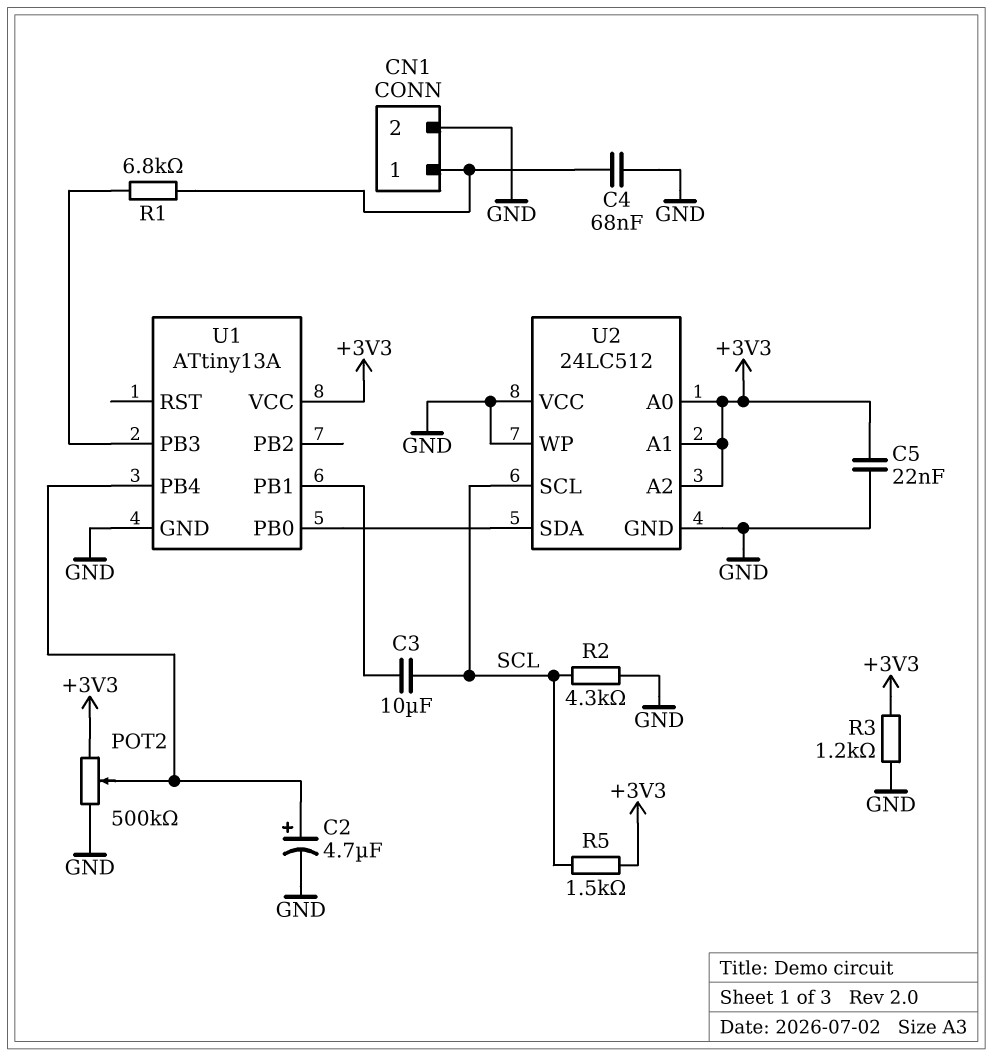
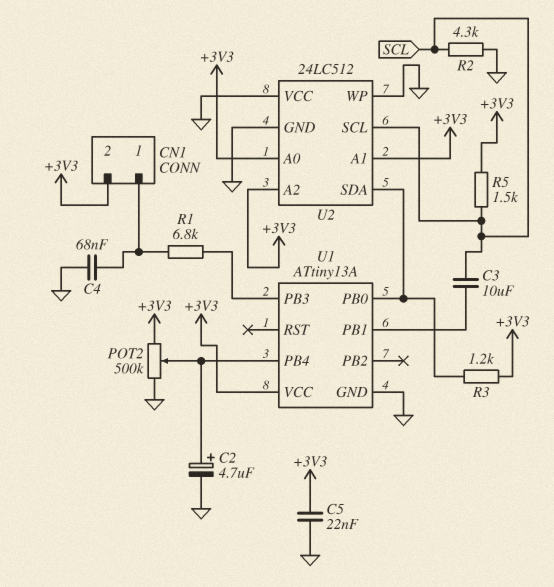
CN1 pin 2: GND -> +3V3
R3: 1.2k (+3V3, GND) -> 1.2k (+3V3, U1/PB0)

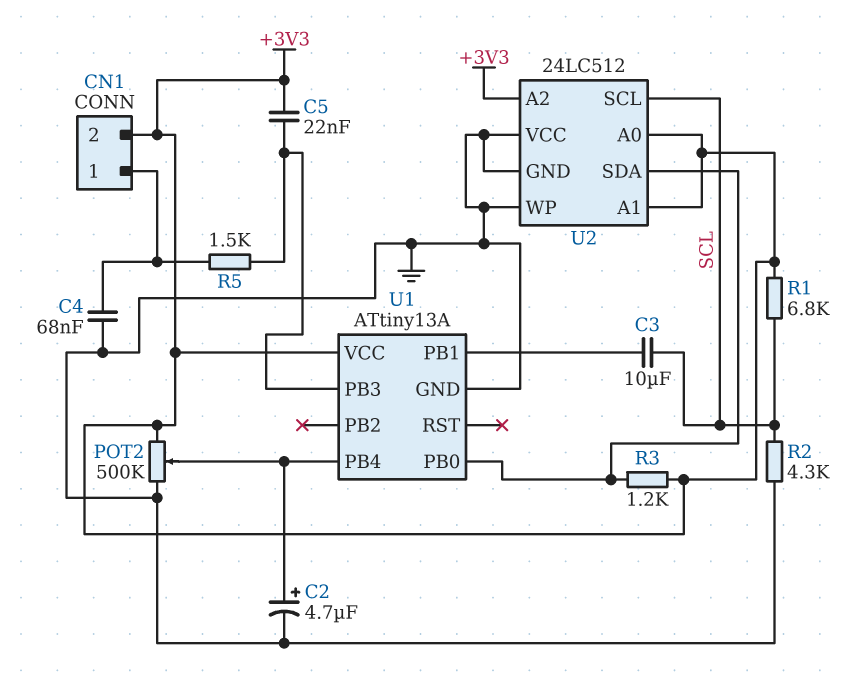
C5: 22nF (+3V3, GND) -> 22nF (+3V3, U1/PB3)
R1: 6.8k (CN1/1, U1/PB3) -> 6.8k (+3V3, SCL)
R5: 1.5k (+3V3, SCL) -> 1.5k (CN1/1, U1/PB3)

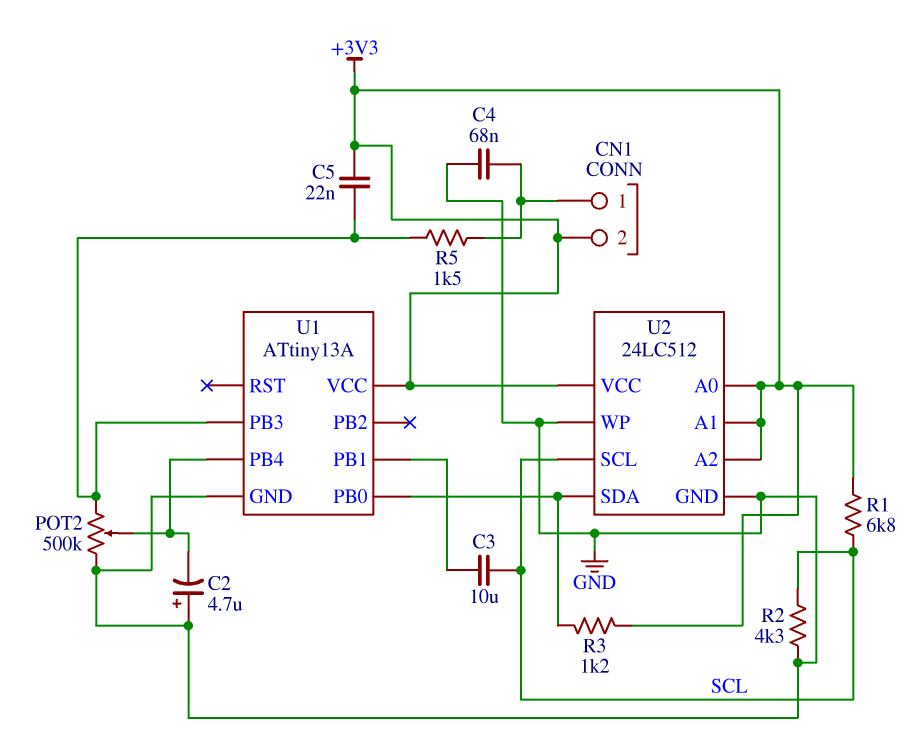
C2: 4.7uF (plus U1/PB4, minus GND) -> 4.7uF (plus GND, minus U1/PB4)
POT2: 500k (+3V3, GND, wiper U1/PB4) -> 500k (GND, U1/PB3, wiper U1/PB4)
U2 pin VCC: GND -> +3V3

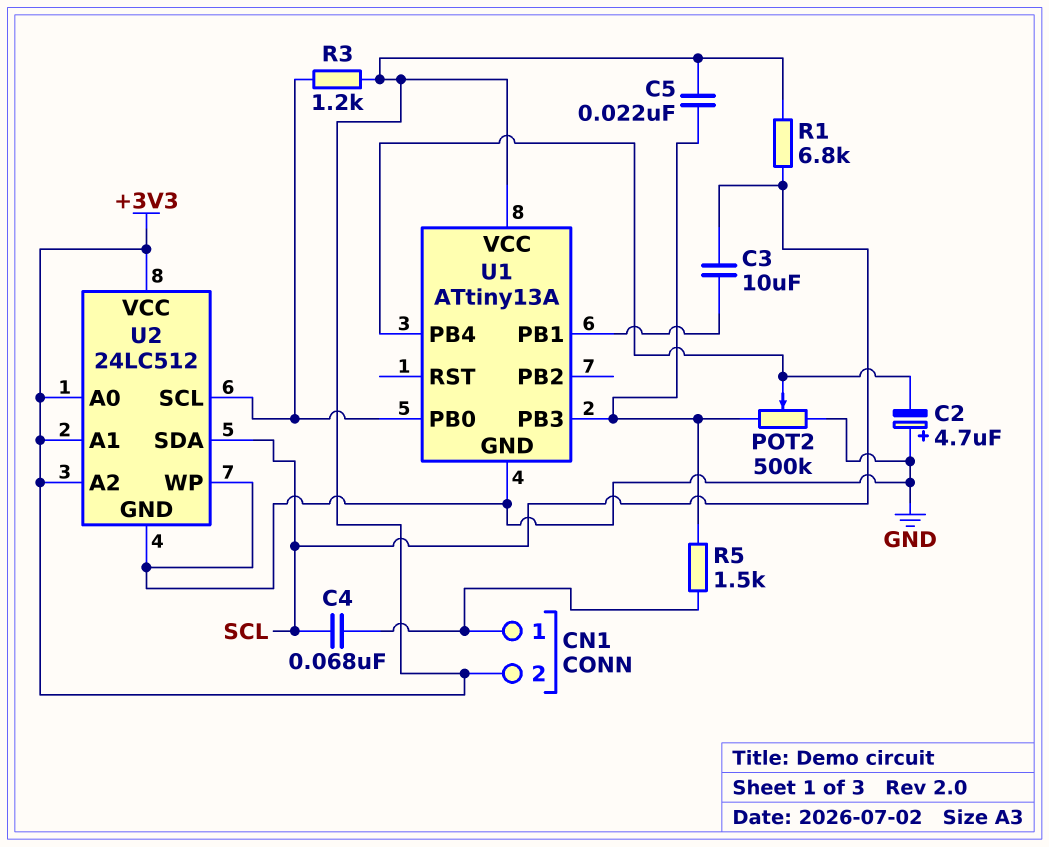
C4: 68nF (CN1/1, GND) -> 68nF (CN1/1, SCL)
R2: 4.3k (GND, SCL) -> none
U2 pin SCL: SCL -> U1/PB0
U2 pin SDA: U1/PB0 -> SCL

